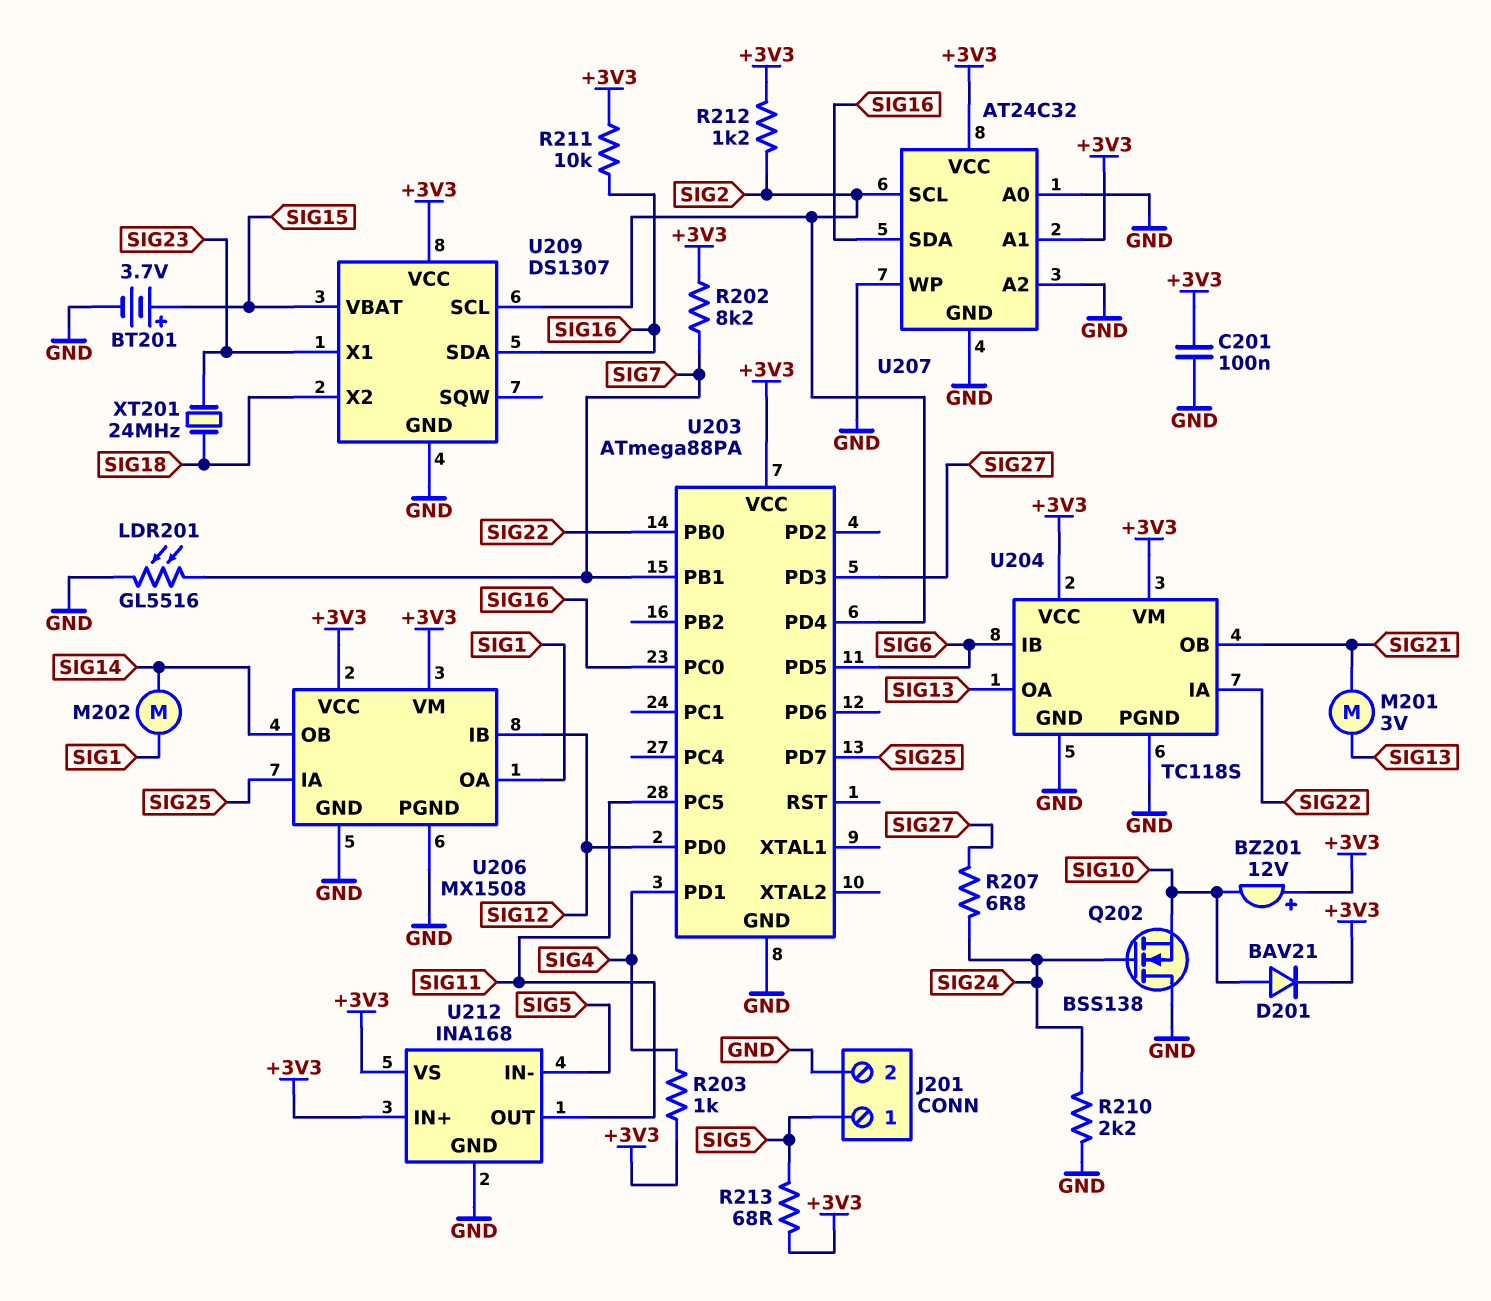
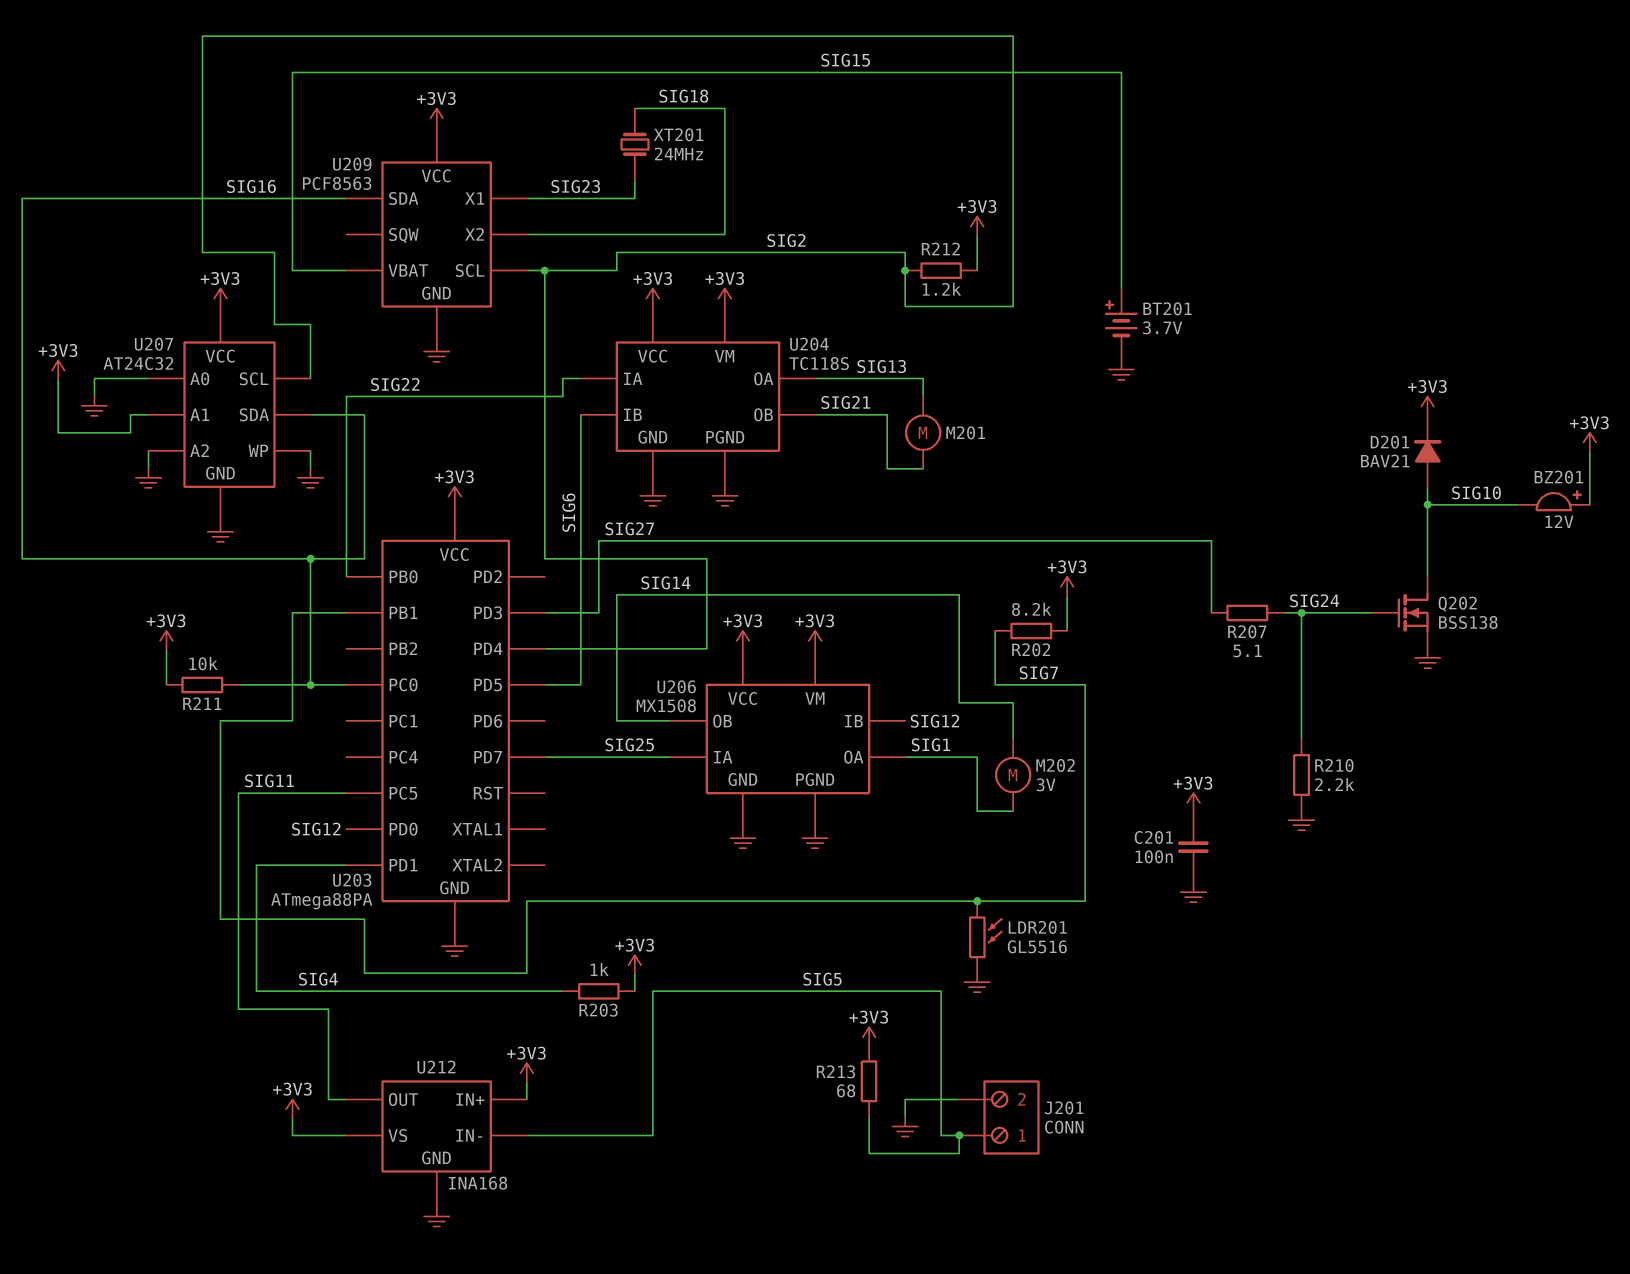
M201: motor 3V (SIG13, SIG21) -> motor (SIG13, SIG21)
M202: motor (SIG1, SIG14) -> motor 3V (SIG1, SIG14)
Q202: NMOS BSS138 (G SIG24, D GND, S SIG10) -> NMOS BSS138 (G SIG24, D SIG10, S GND)
R207: 6.8 (SIG24, SIG27) -> 5.1 (SIG24, SIG27)
U209: DS1307 -> PCF8563

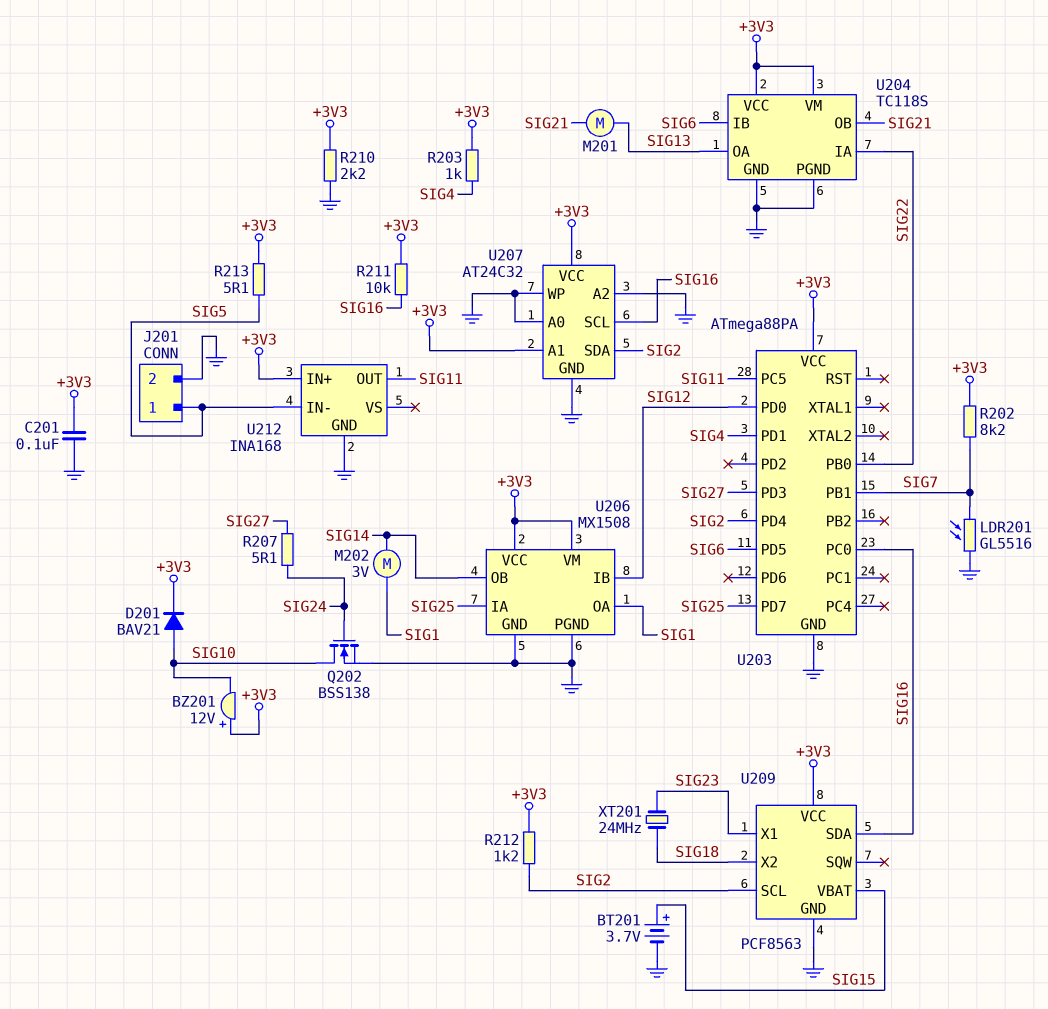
R210: 2.2k (GND, SIG24) -> 2.2k (+3V3, GND)
R213: 68 (+3V3, SIG5) -> 5.1 (+3V3, SIG5)
U207 pin SCL: SIG2 -> SIG16
U207 pin SDA: SIG16 -> SIG2
U212 pin VS: +3V3 -> none

